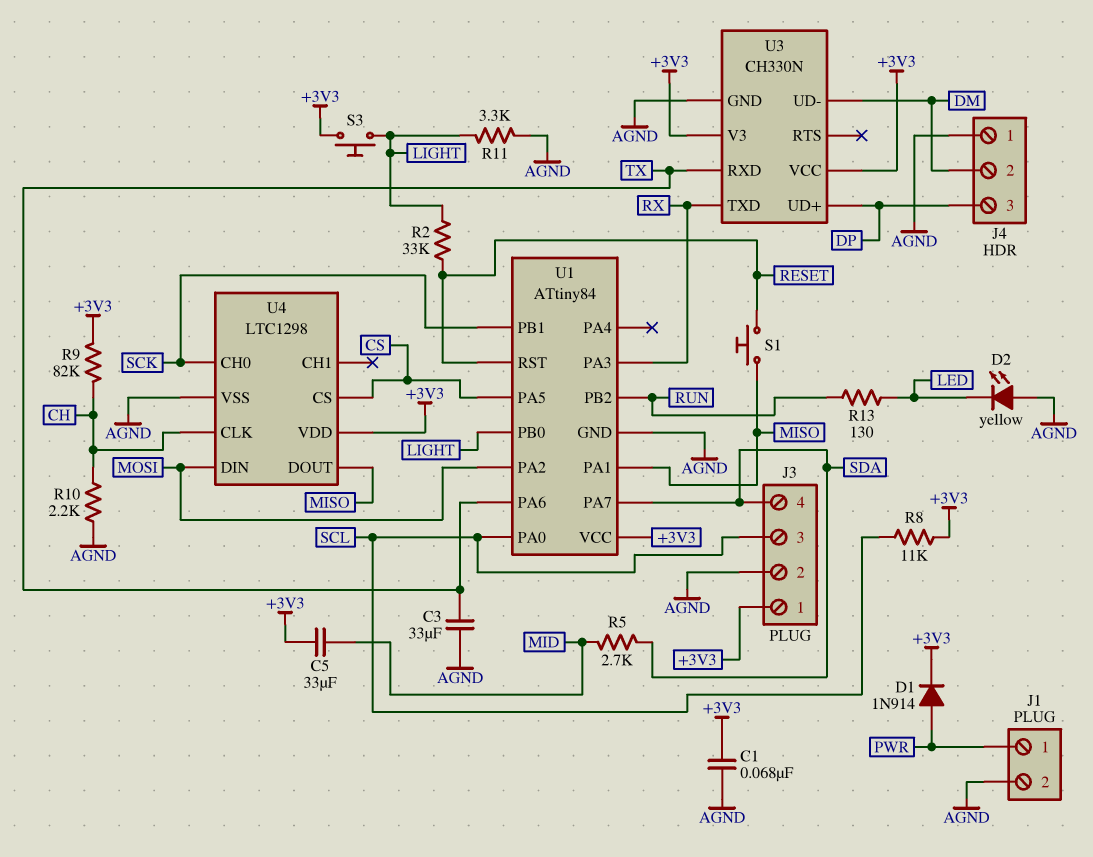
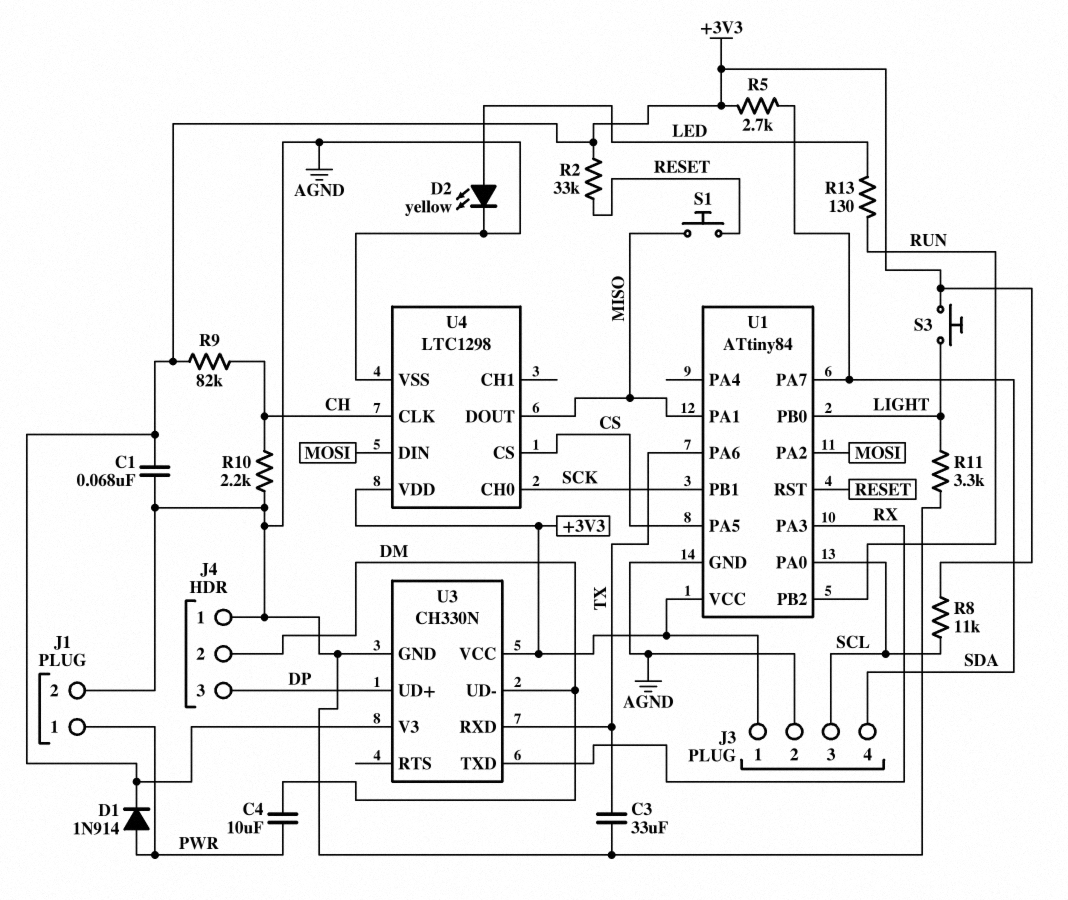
C4: none -> 10uF (DM, PWR)
C5: 33uF (+3V3, MID) -> none
D2: LED yellow (A AGND, K LED) -> LED yellow (A LED, K AGND)
R2: 33k (LIGHT, RESET) -> 33k (+3V3, RESET)
R5: 2.7k (MID, SDA) -> 2.7k (+3V3, SDA)

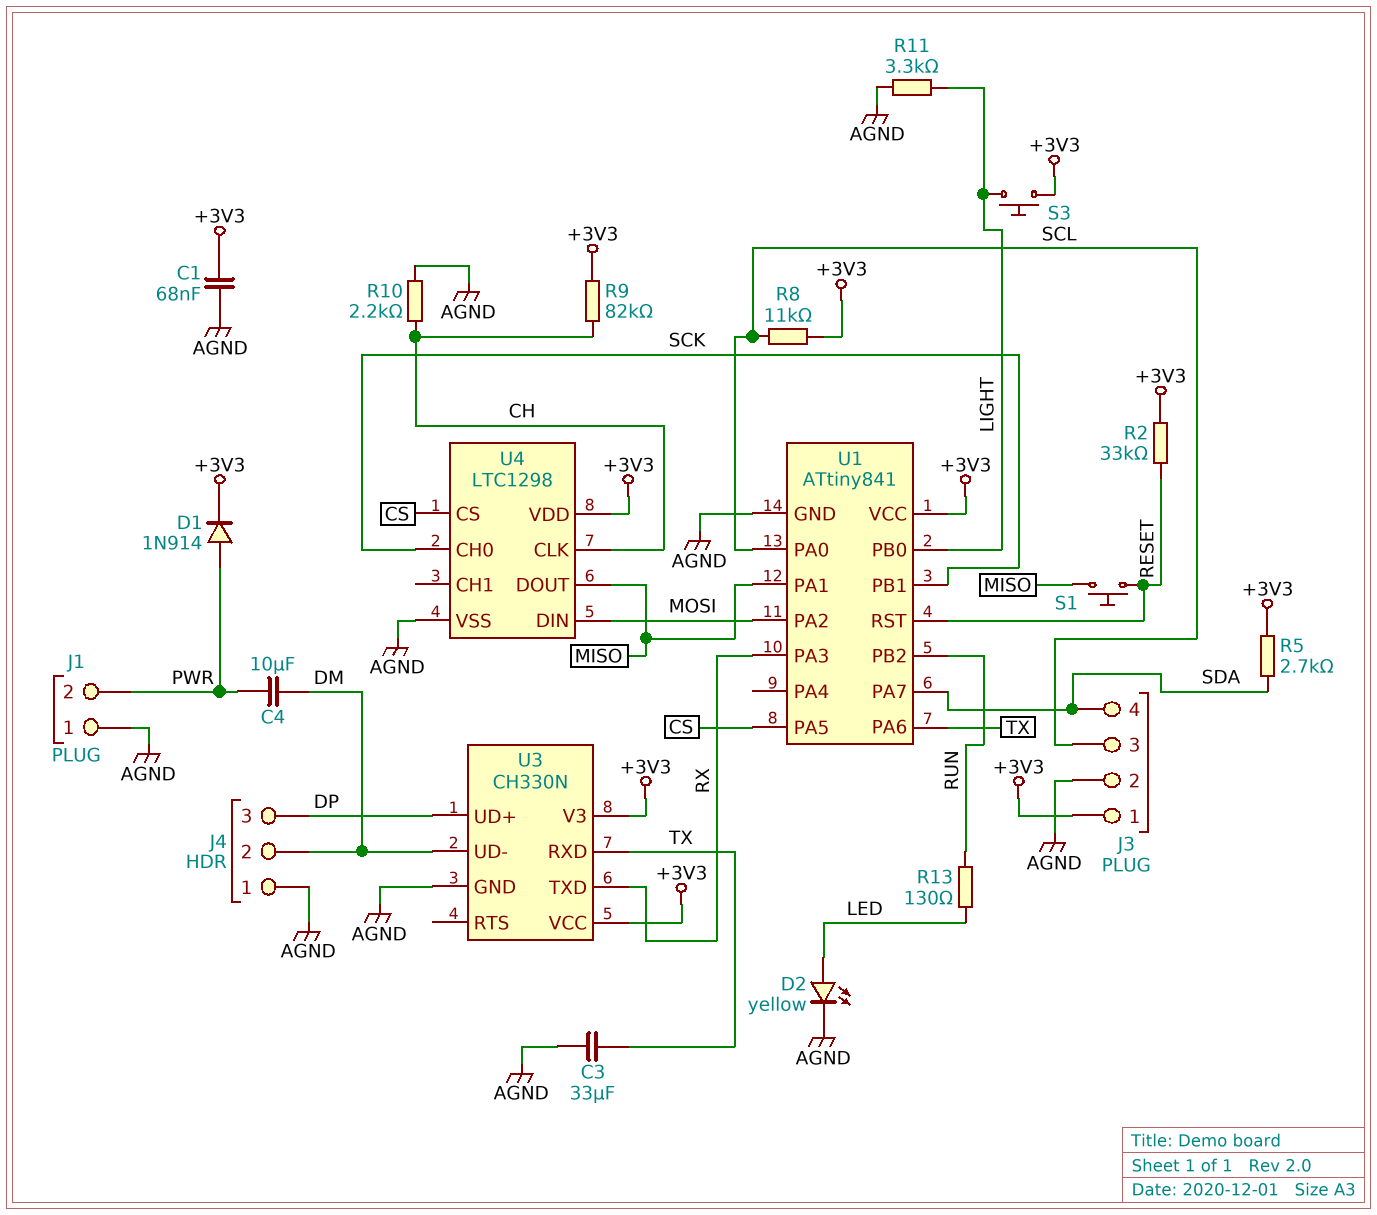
J1 pin 1: PWR -> AGND
J1 pin 2: AGND -> PWR
U1: ATtiny84 -> ATtiny841

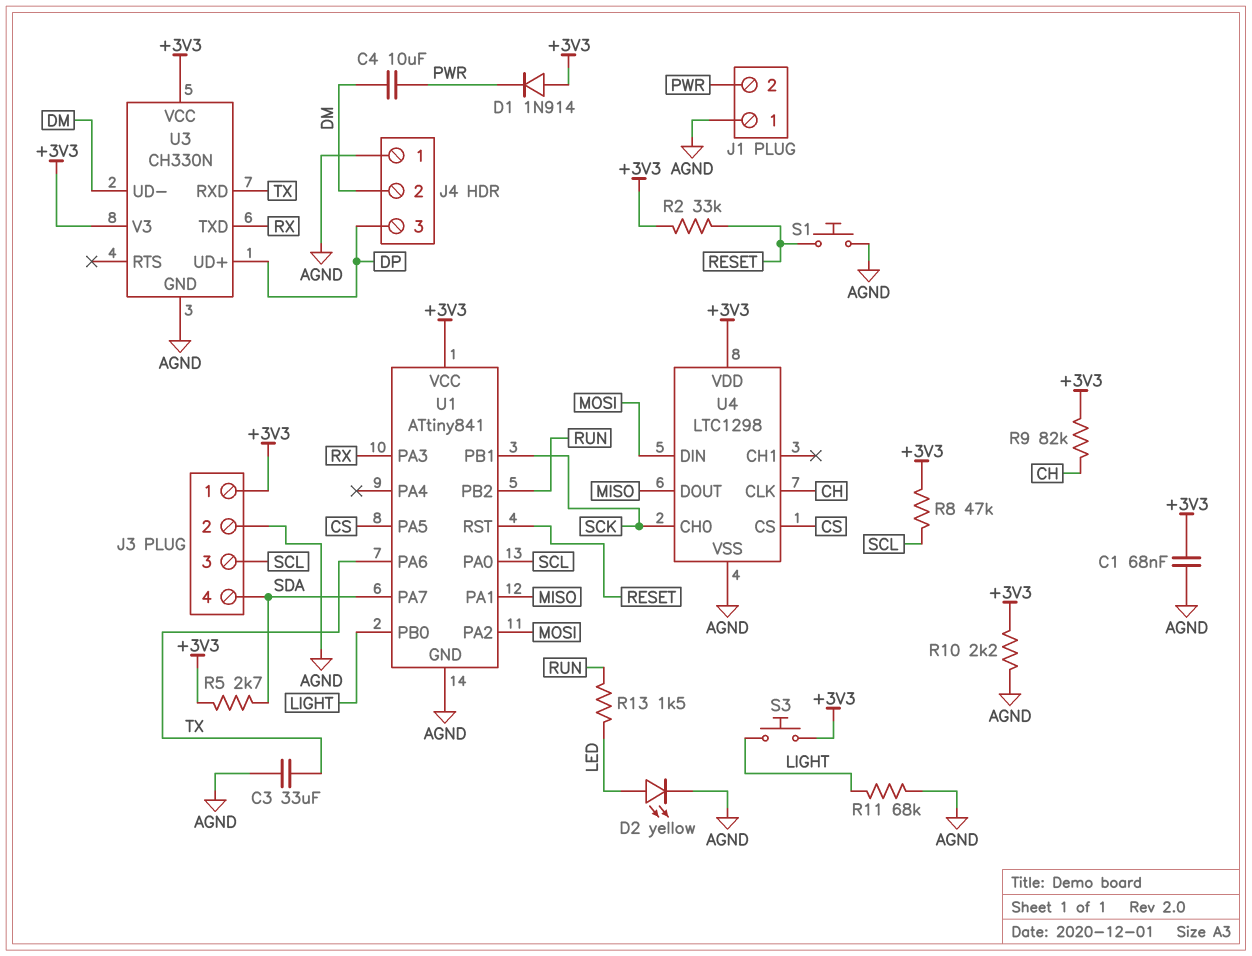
D1: diode 1N914 (A PWR, K +3V3) -> diode 1N914 (A +3V3, K PWR)
R8: 11k (+3V3, SCL) -> 47k (+3V3, SCL)
R10: 2.2k (AGND, CH) -> 2.2k (+3V3, AGND)
R11: 3.3k (AGND, LIGHT) -> 68k (AGND, LIGHT)
R13: 130 (LED, RUN) -> 1.5k (LED, RUN)
S1: button (MISO, RESET) -> button (AGND, RESET)

